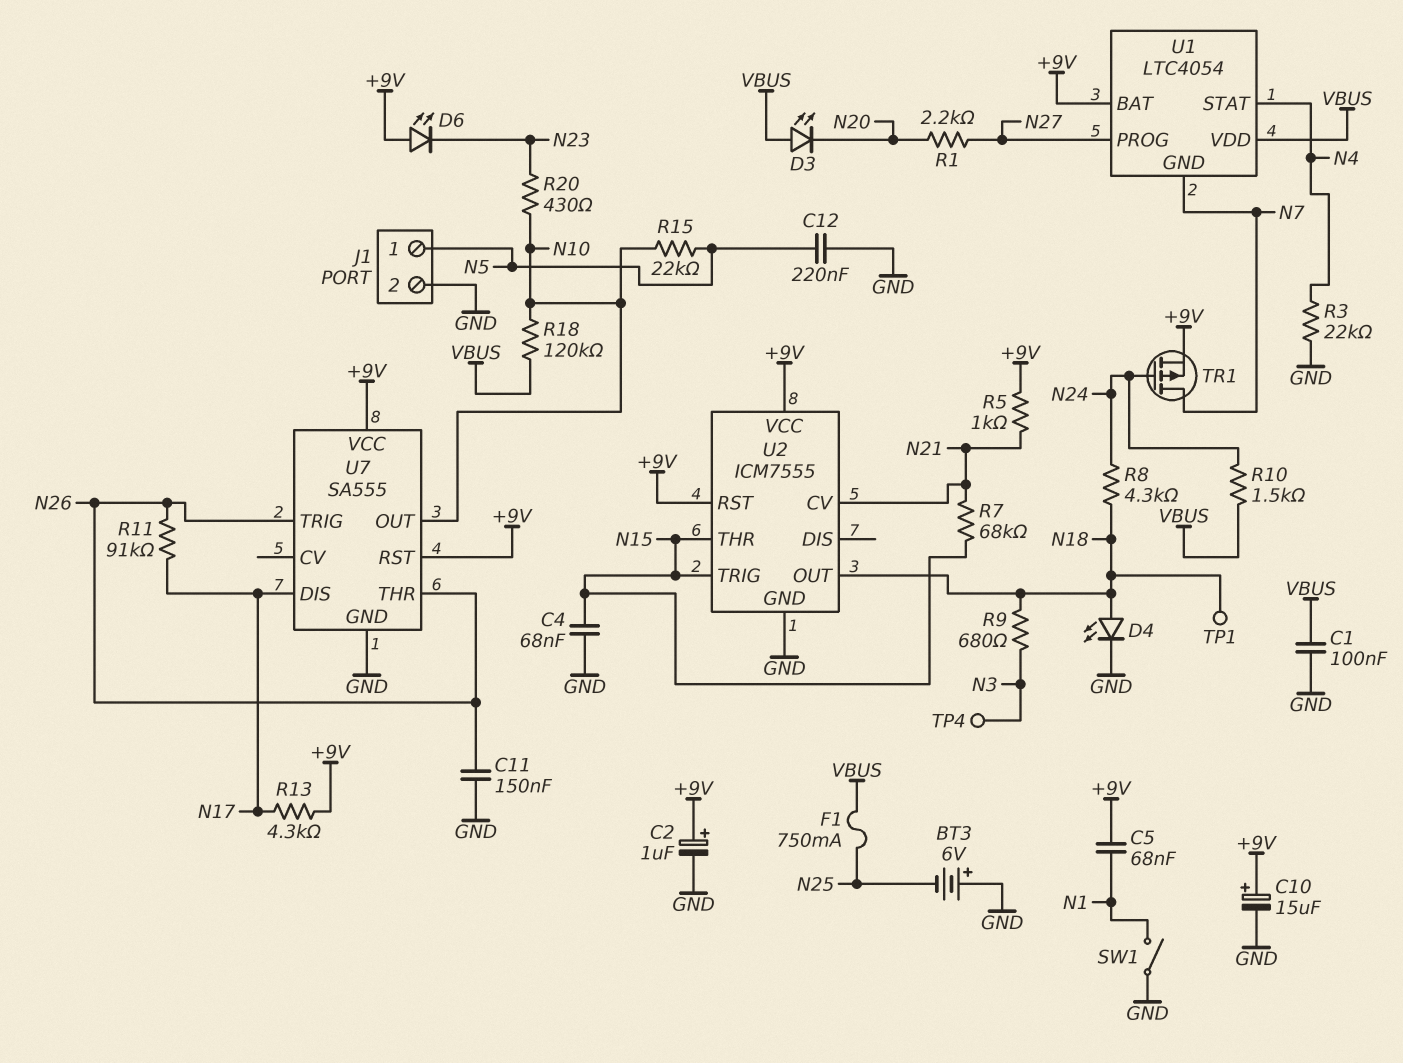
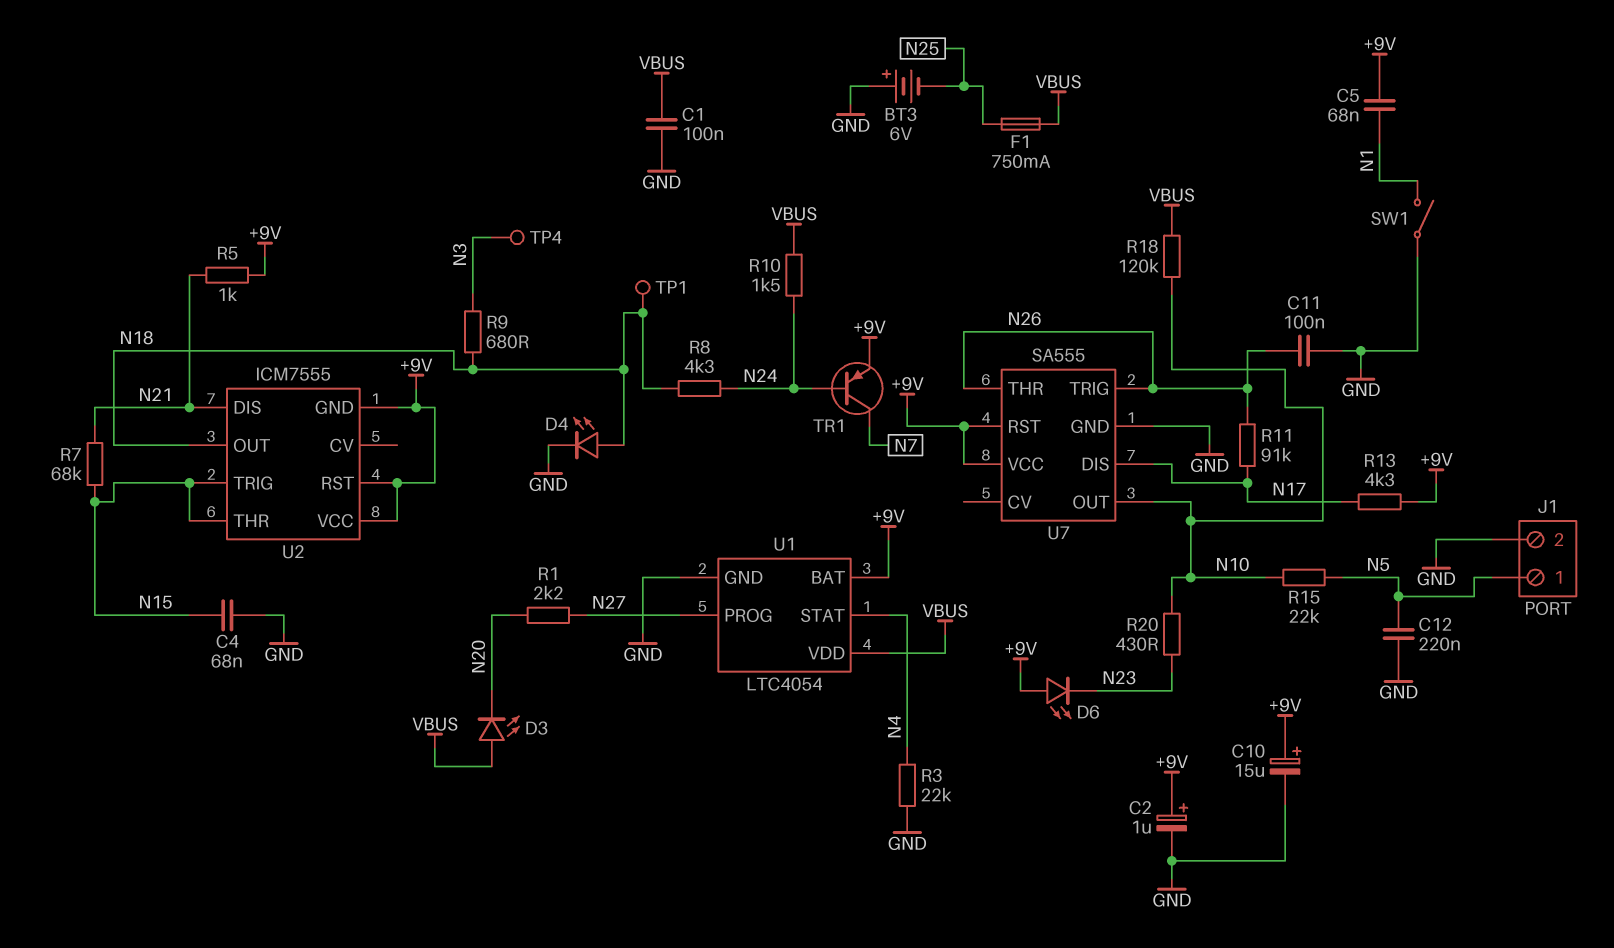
C11: 150nF (GND, N26) -> 100nF (GND, N26)
TR1: PMOS (G N24, D N7, S +9V) -> PNP (B N24, C N7, E +9V)
U1 pin GND: N7 -> GND
U2 pin CV: N21 -> none
U2 pin DIS: none -> N21
U2 pin GND: GND -> +9V

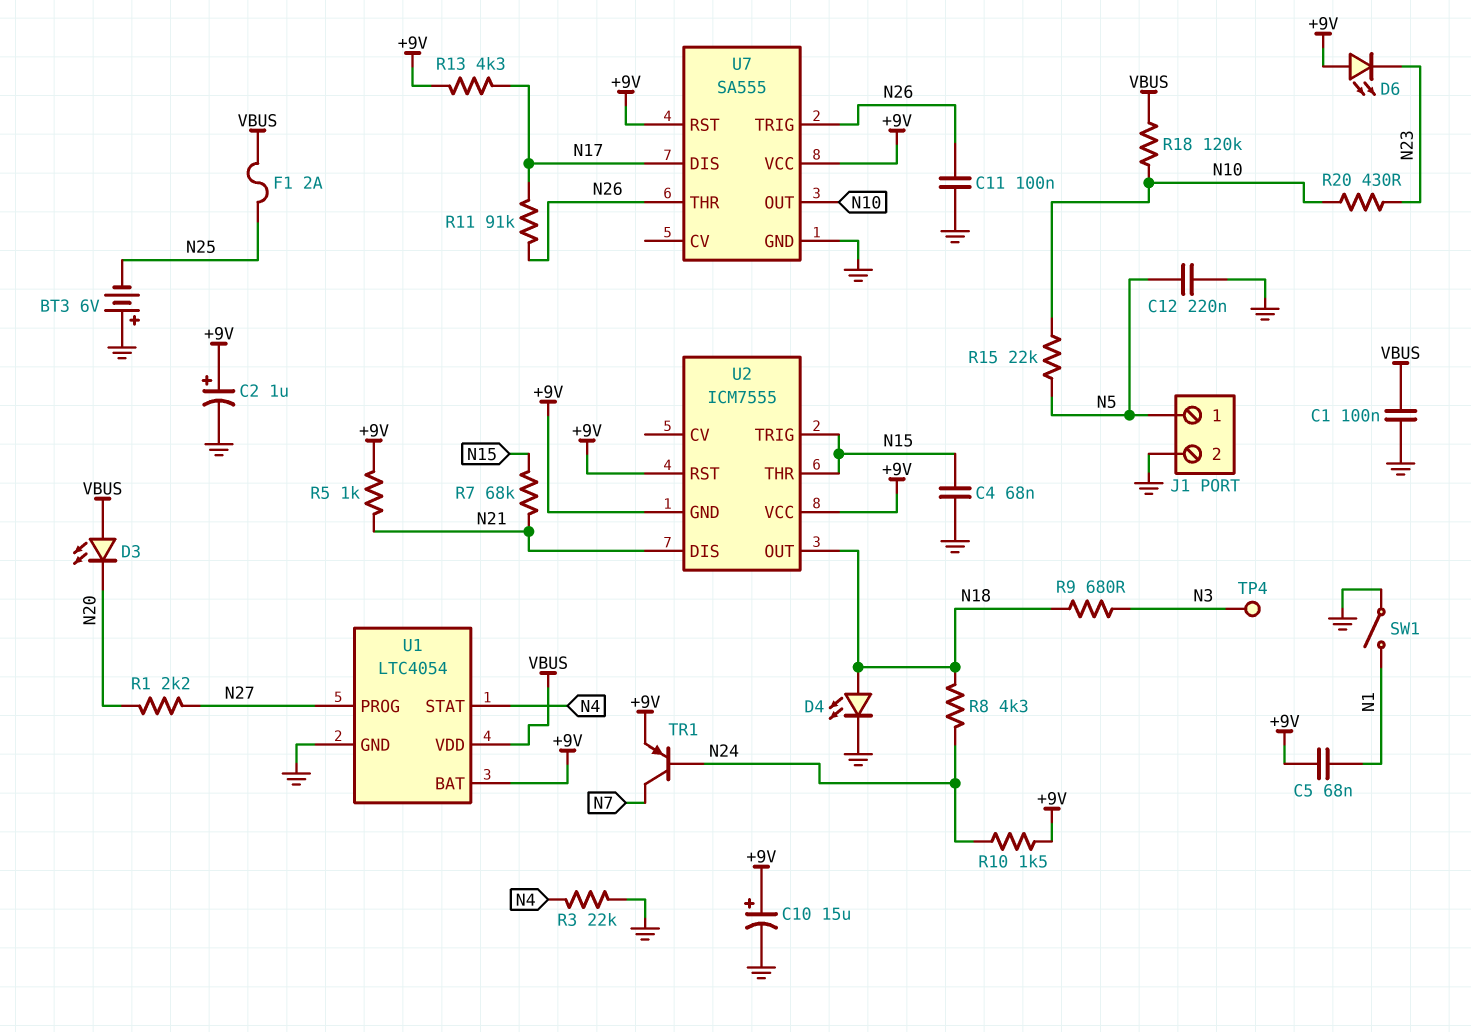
F1: 750mA (N25, VBUS) -> 2A (N25, VBUS)
R10: 1.5k (N24, VBUS) -> 1.5k (+9V, N24)
TP1: test point (N18) -> none

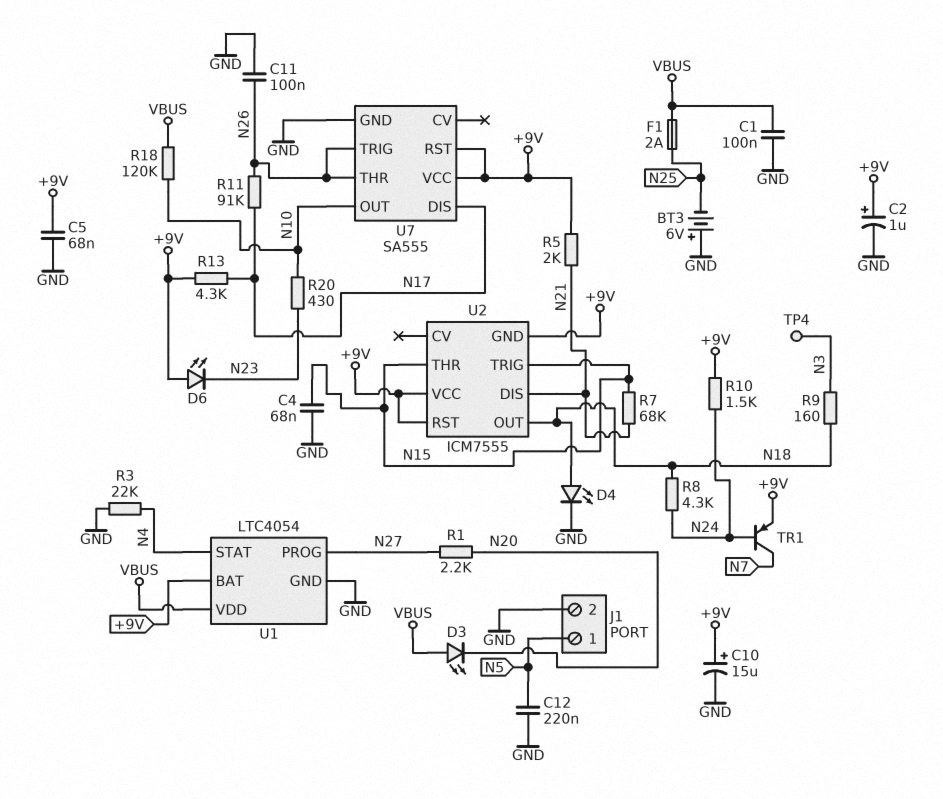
C5: 68nF (+9V, N1) -> 68nF (+9V, GND)
R5: 1k (+9V, N21) -> 2k (+9V, N21)
R9: 680 (N3, N18) -> 160 (N3, N18)
R15: 22k (N5, N10) -> none
SW1: switch (GND, N1) -> none

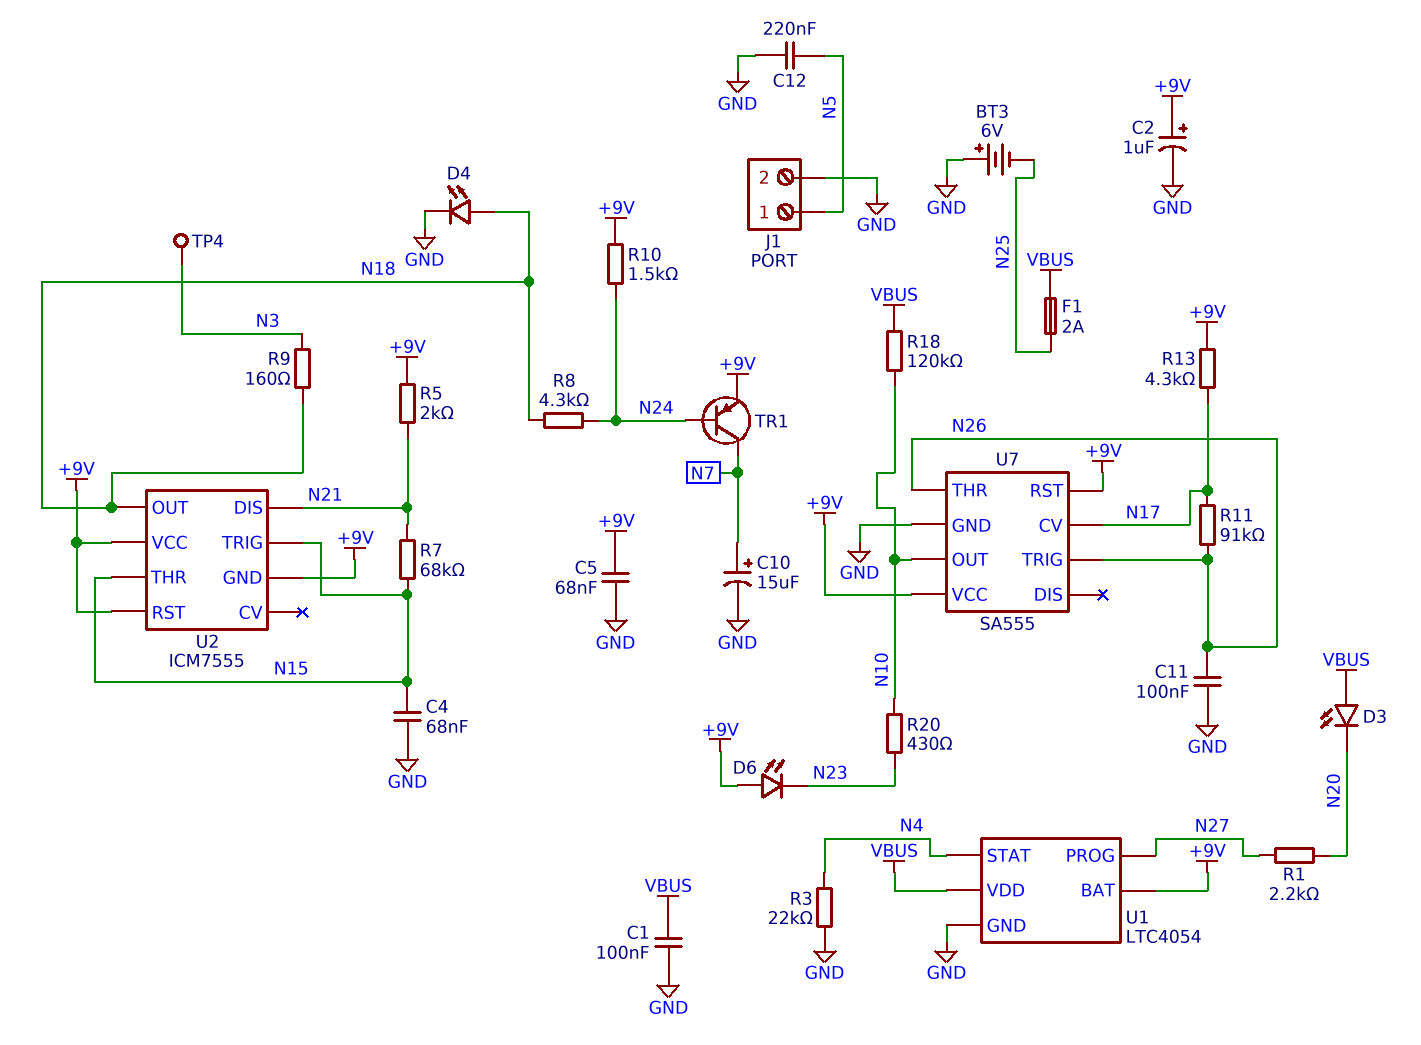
C10: 15uF (plus +9V, minus GND) -> 15uF (plus N7, minus GND)
U7 pin CV: none -> N17
U7 pin DIS: N17 -> none

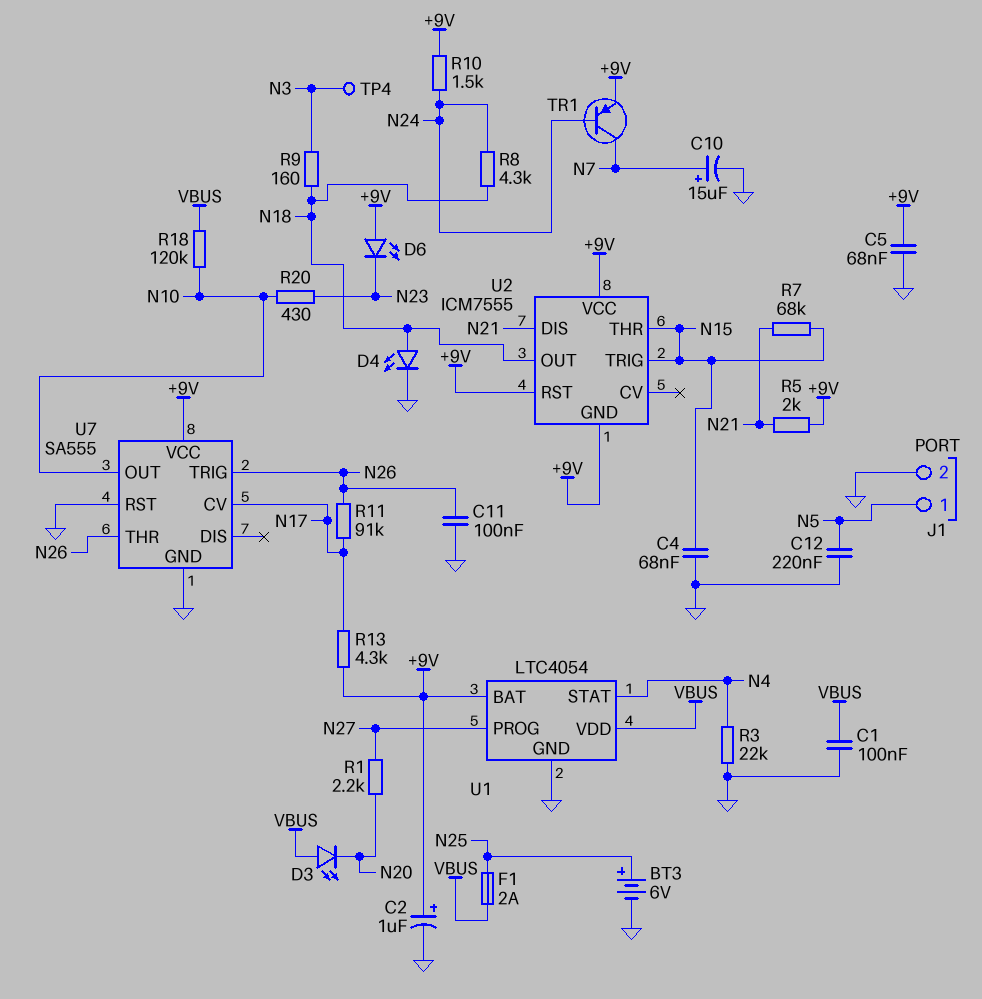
BT3: 6V (plus GND, minus N25) -> 6V (plus N25, minus GND)
U7 pin RST: +9V -> GND

